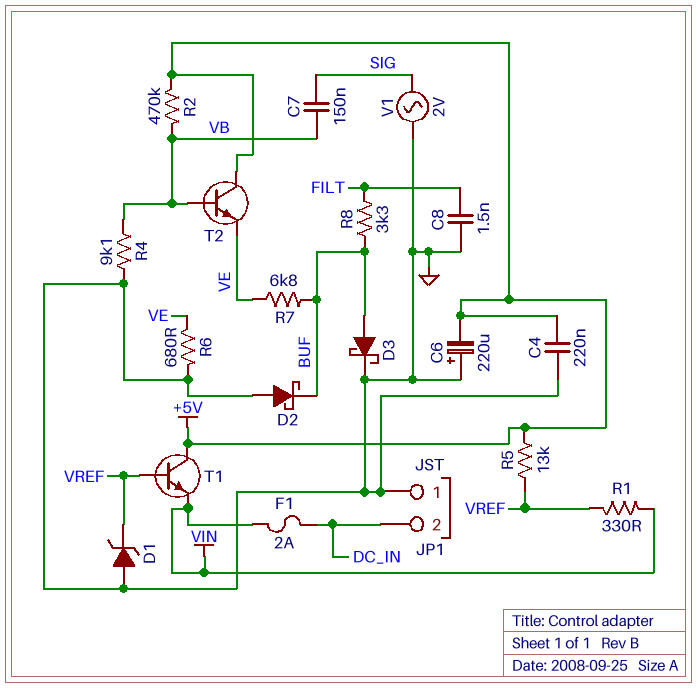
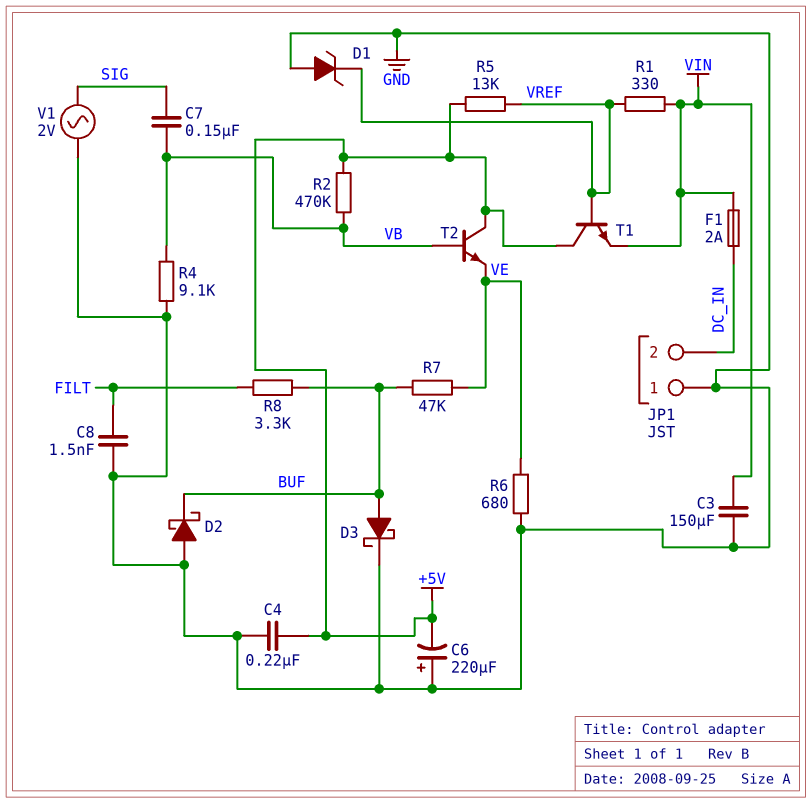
C3: none -> 150uF (GND, VIN)
R7: 6.8k (BUF, VE) -> 47k (BUF, VE)

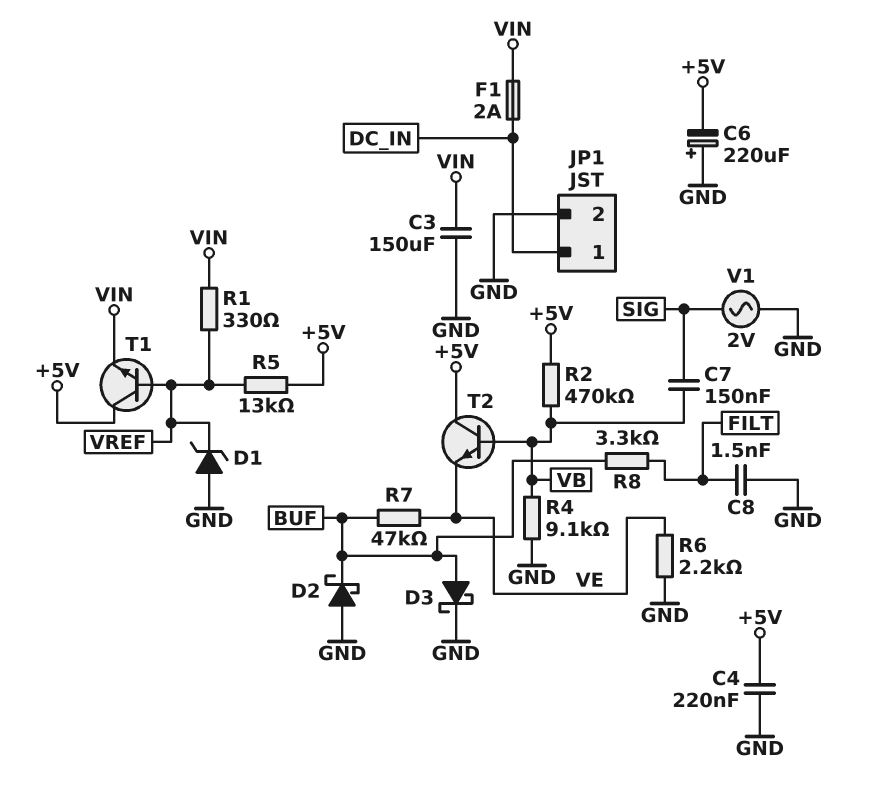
JP1 pin 1: GND -> DC_IN
JP1 pin 2: DC_IN -> GND
R6: 680 (GND, VE) -> 2.2k (GND, VE)

